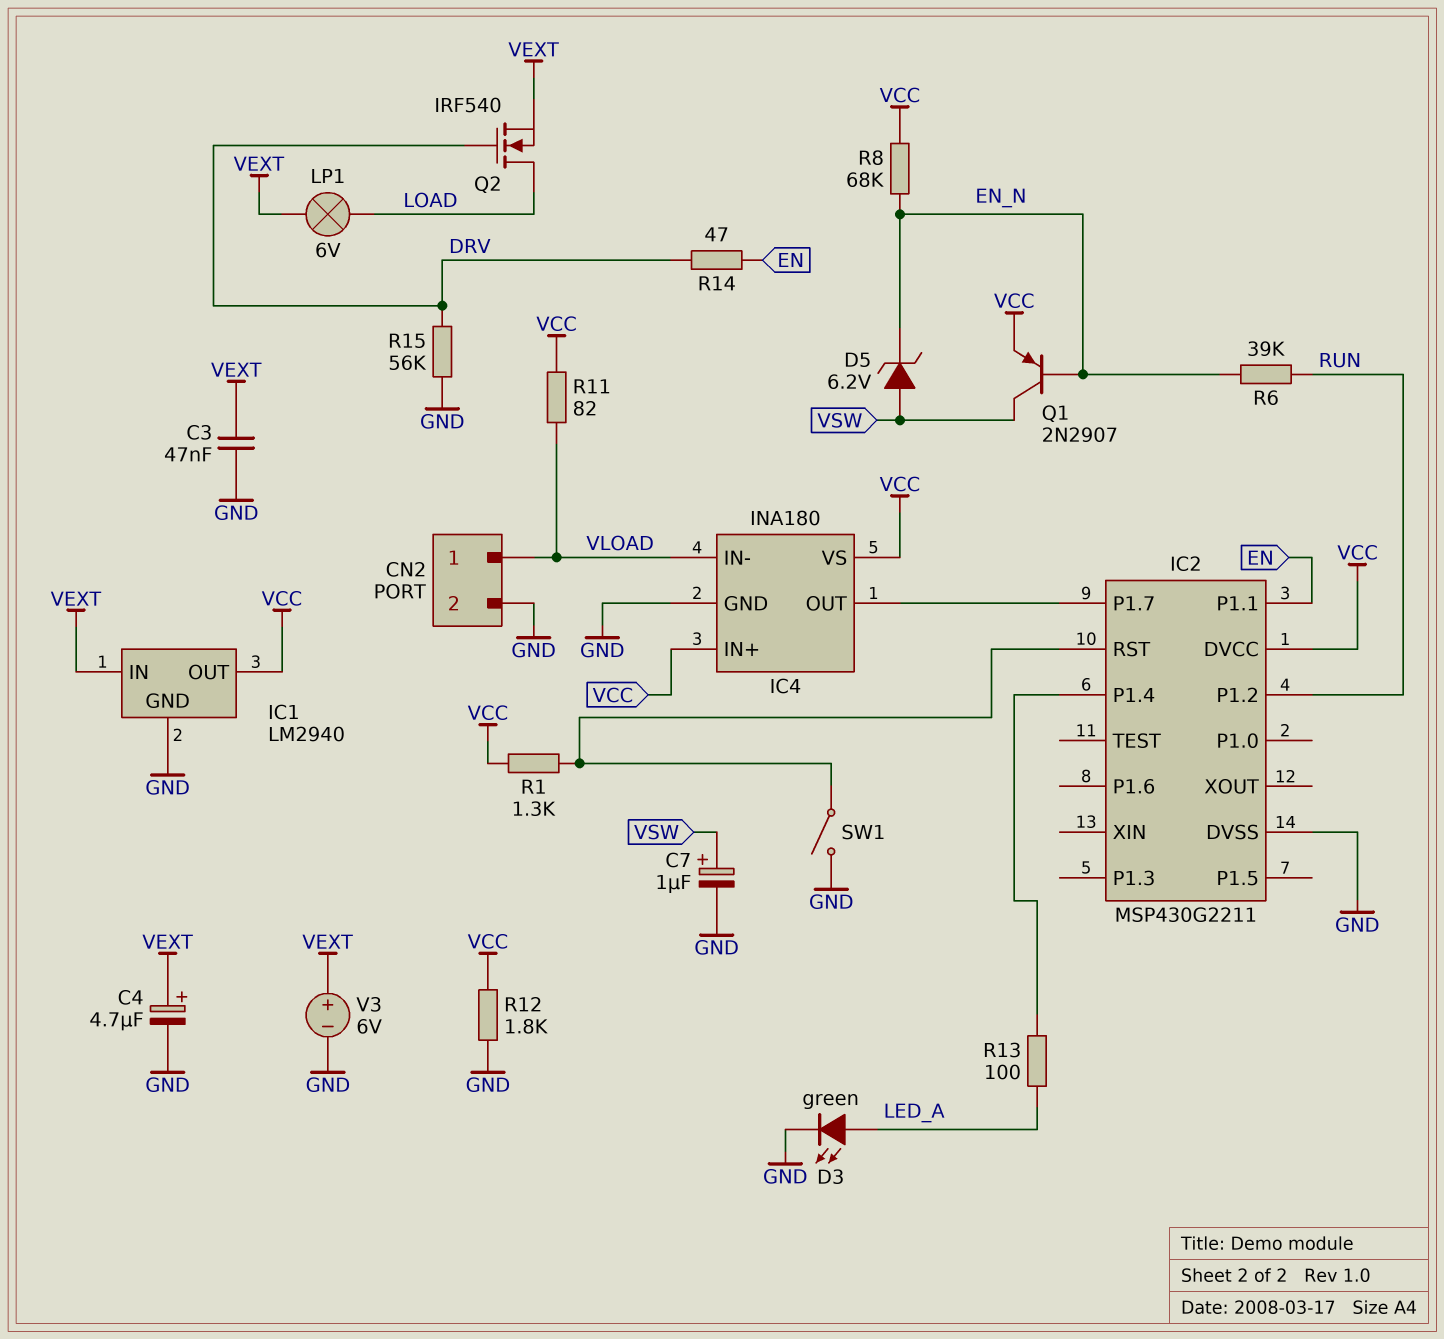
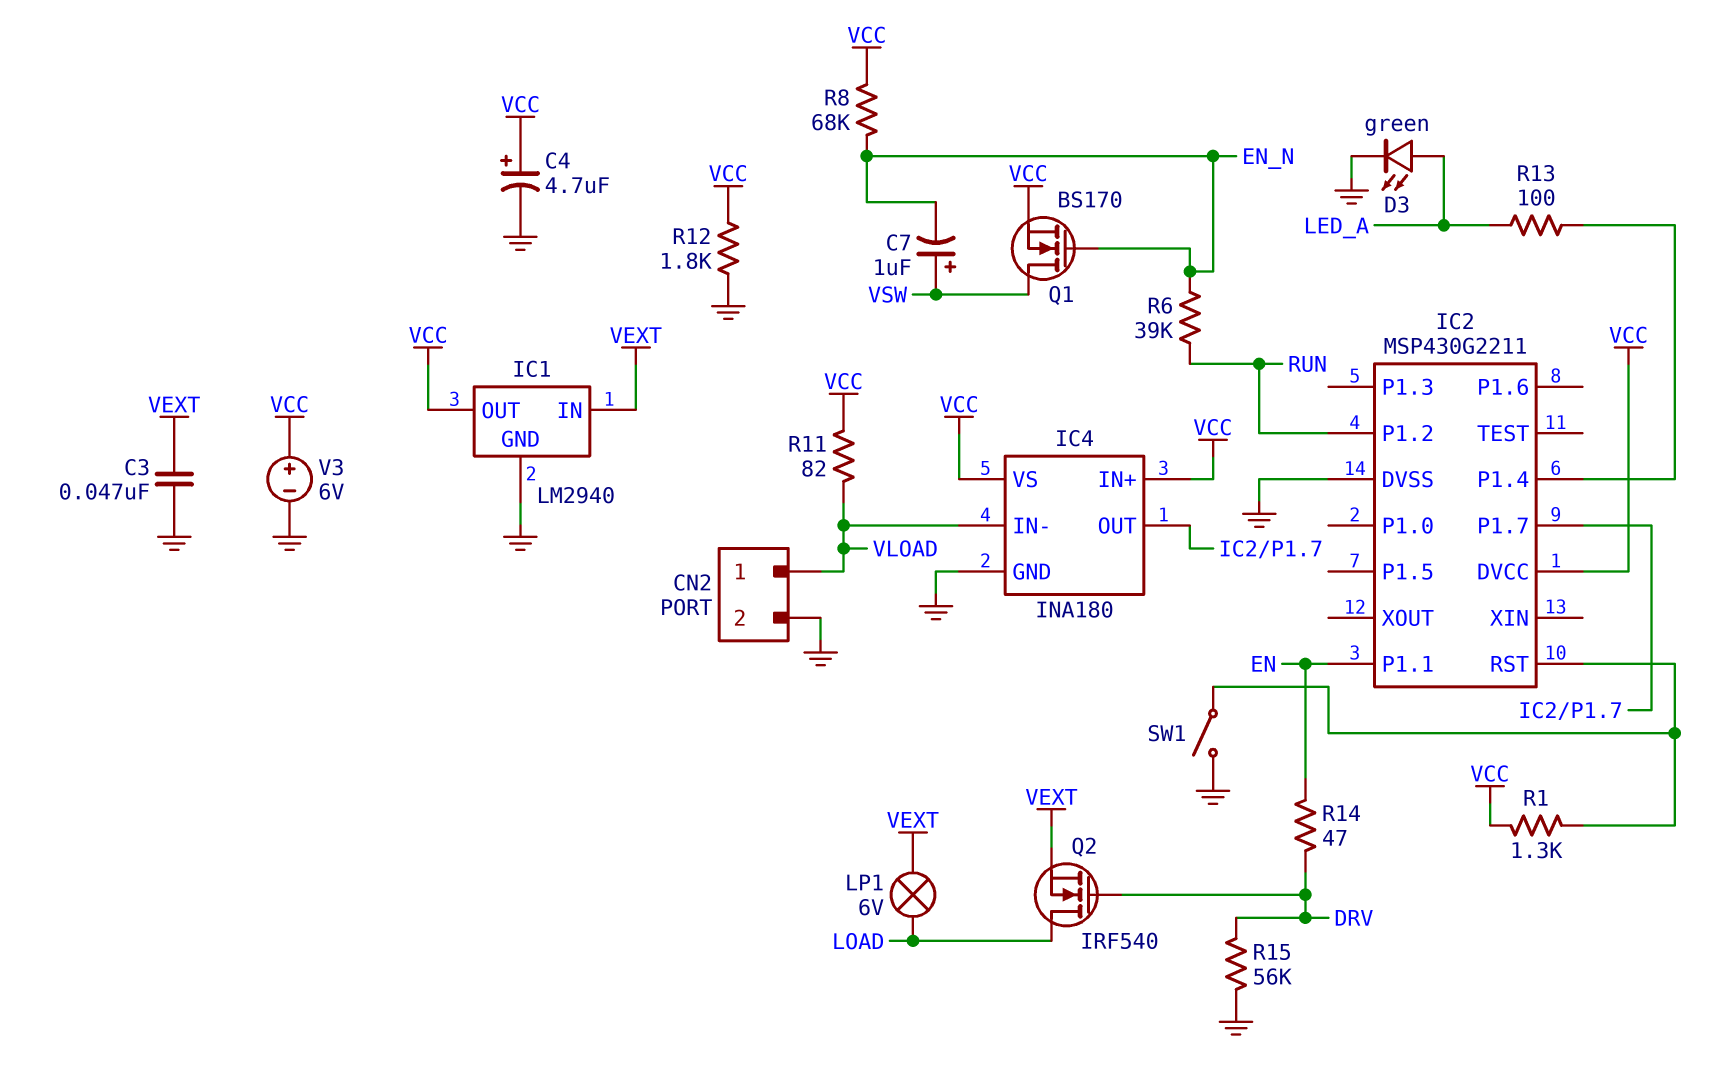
C4: 4.7uF (plus VEXT, minus GND) -> 4.7uF (plus VCC, minus GND)
C7: 1uF (plus VSW, minus GND) -> 1uF (plus VSW, minus EN_N)
D5: zener 6.2V (A VSW, K EN_N) -> none
Q1: PNP 2N2907 (B EN_N, C VSW, E VCC) -> NMOS BS170 (G EN_N, D VSW, S VCC)
V3: 6V (plus VEXT, minus GND) -> 6V (plus VCC, minus GND)

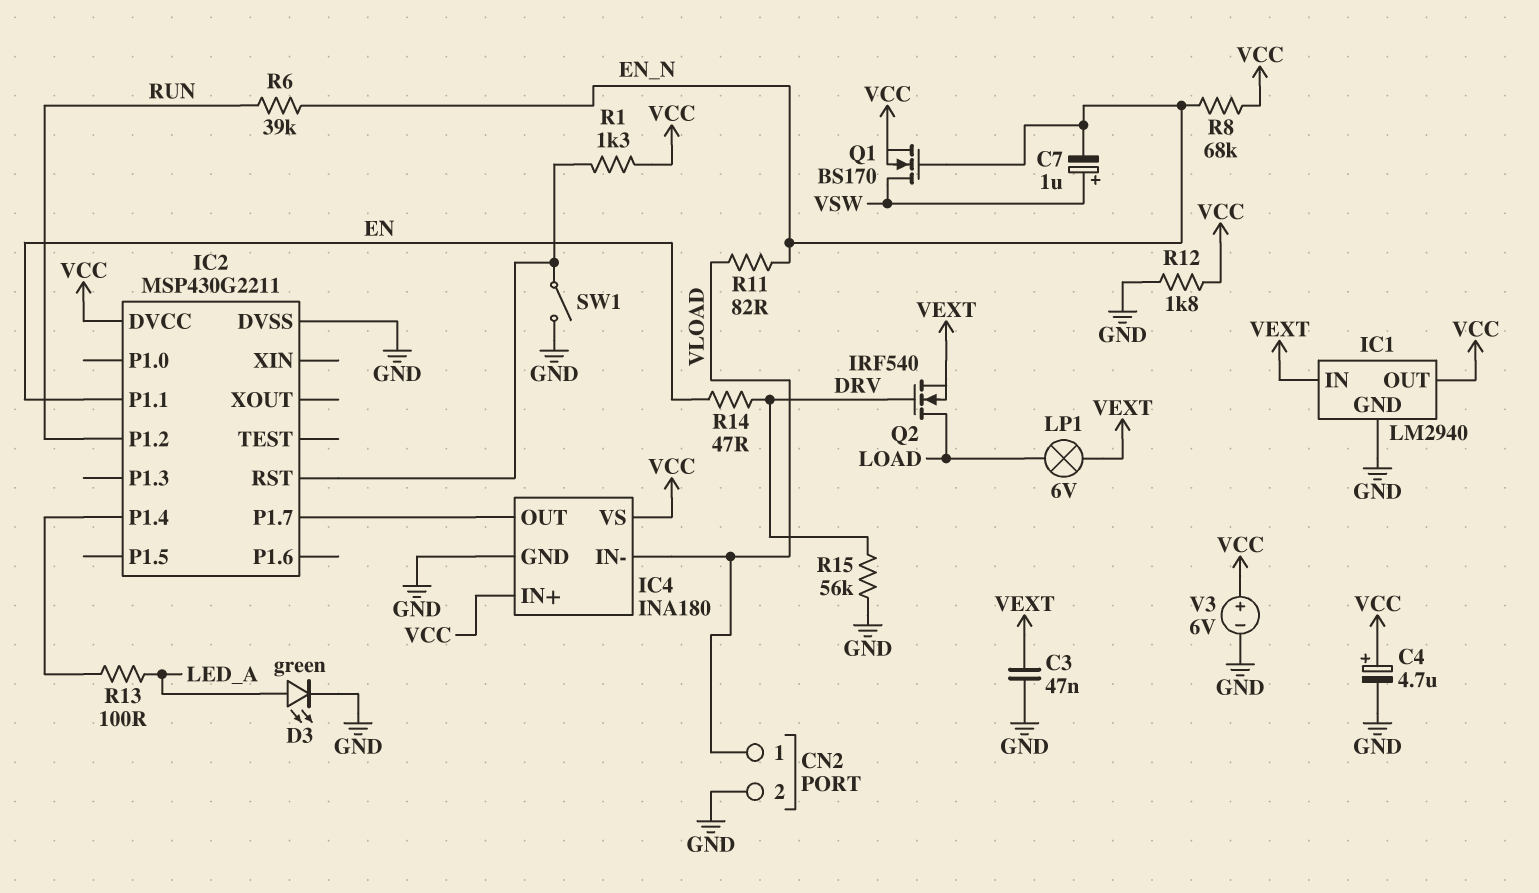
R11: 82 (VCC, VLOAD) -> 82 (EN_N, VLOAD)

